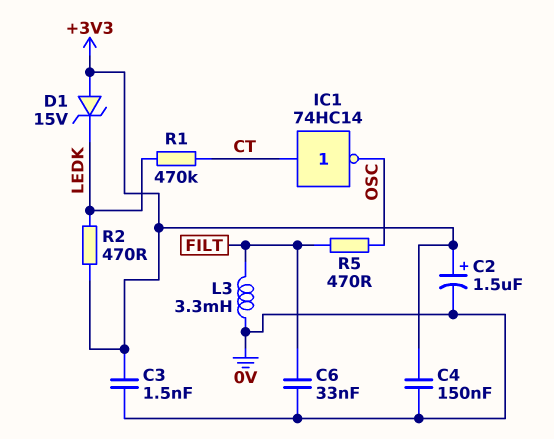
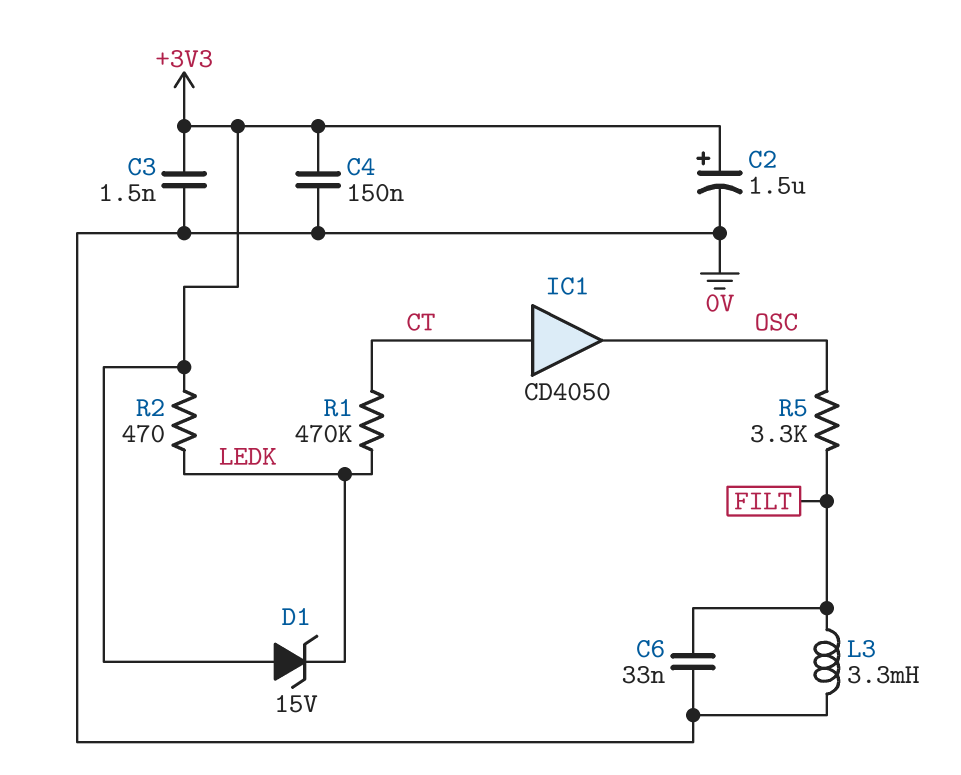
IC1: NOT 74HC14 (in CT, out OSC) -> buffer CD4050 (in CT, out OSC)
R5: 470 (FILT, OSC) -> 3.3k (FILT, OSC)

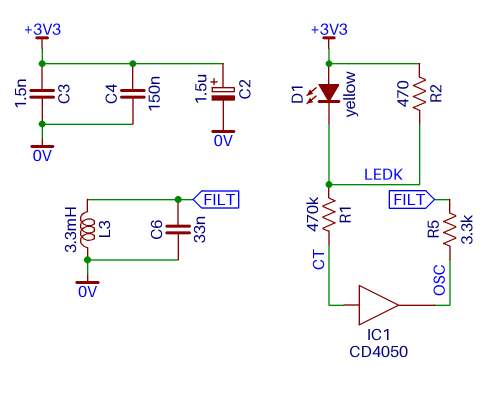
D1: zener 15V (A +3V3, K LEDK) -> LED yellow (A +3V3, K LEDK)

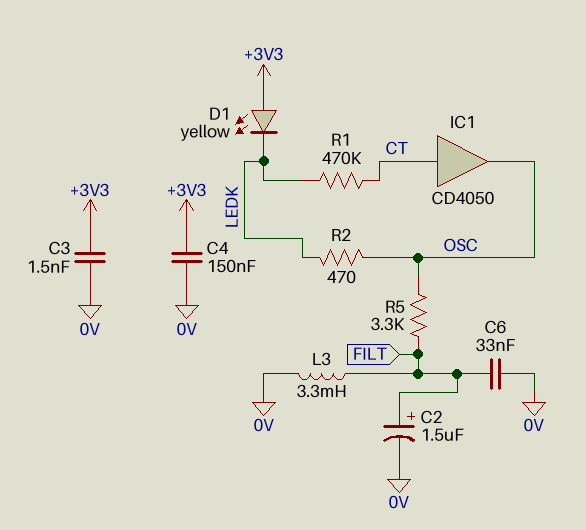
C2: 1.5uF (plus +3V3, minus 0V) -> 1.5uF (plus FILT, minus 0V)
R2: 470 (+3V3, LEDK) -> 470 (LEDK, OSC)

